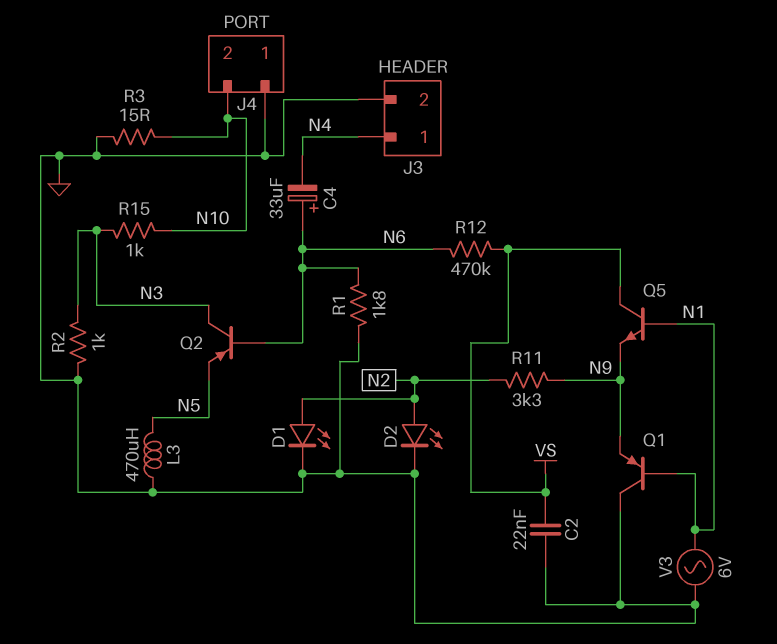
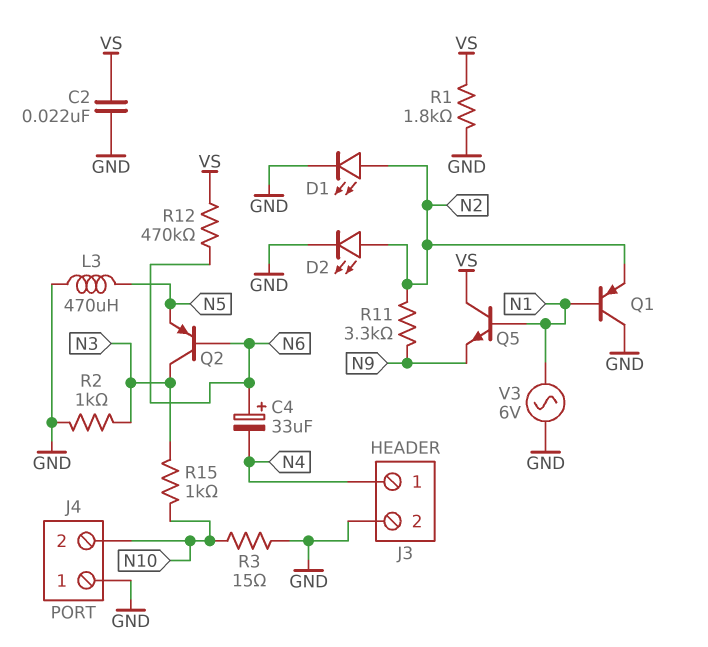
Q1: PNP (B N1, C GND, E N9) -> PNP (B N1, C GND, E N2)
R1: 1.8k (GND, N6) -> 1.8k (GND, VS)

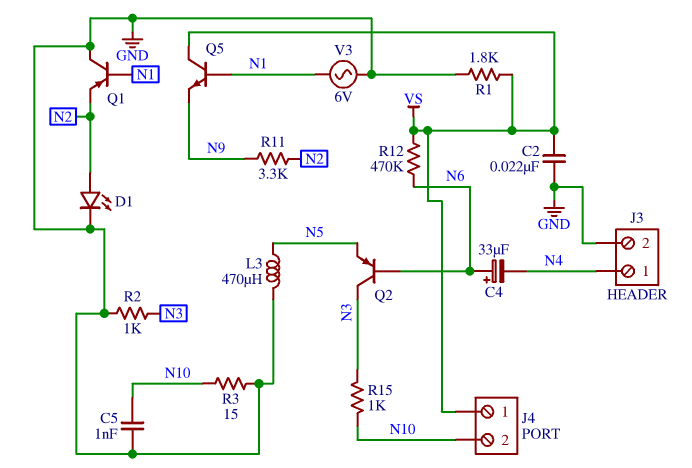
C5: none -> 1nF (GND, N10)
D2: LED (A N2, K GND) -> none
J4 pin 1: GND -> VS

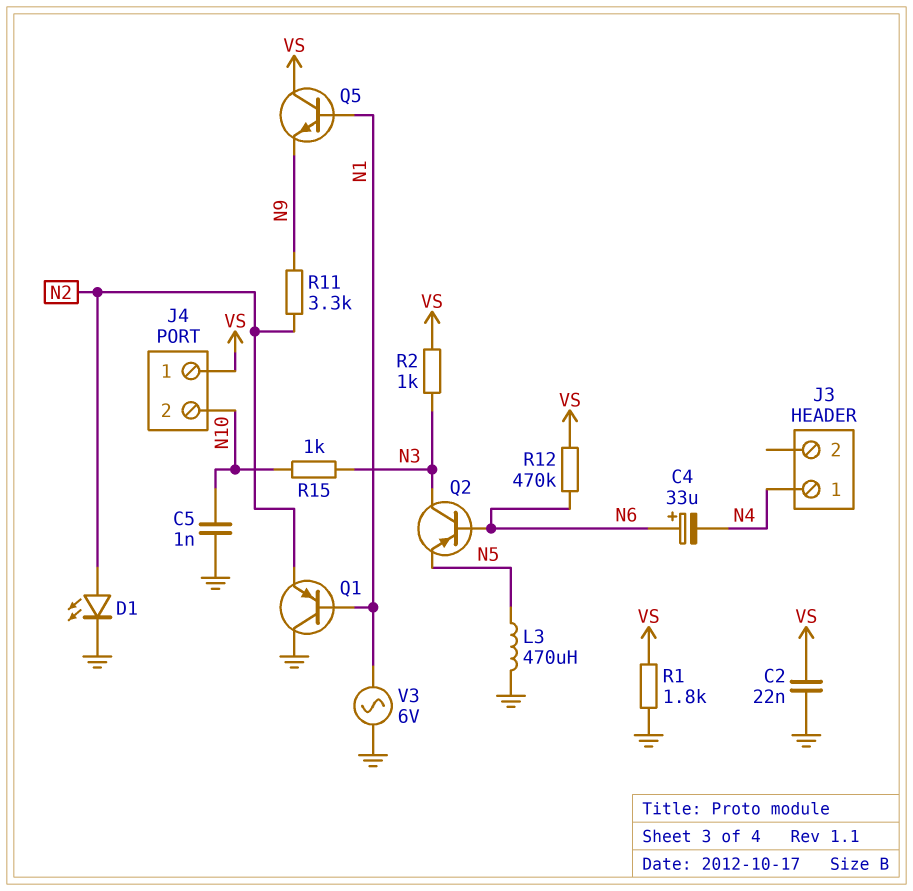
J3 pin 2: GND -> none
R2: 1k (GND, N3) -> 1k (N3, VS)
R3: 15 (GND, N10) -> none

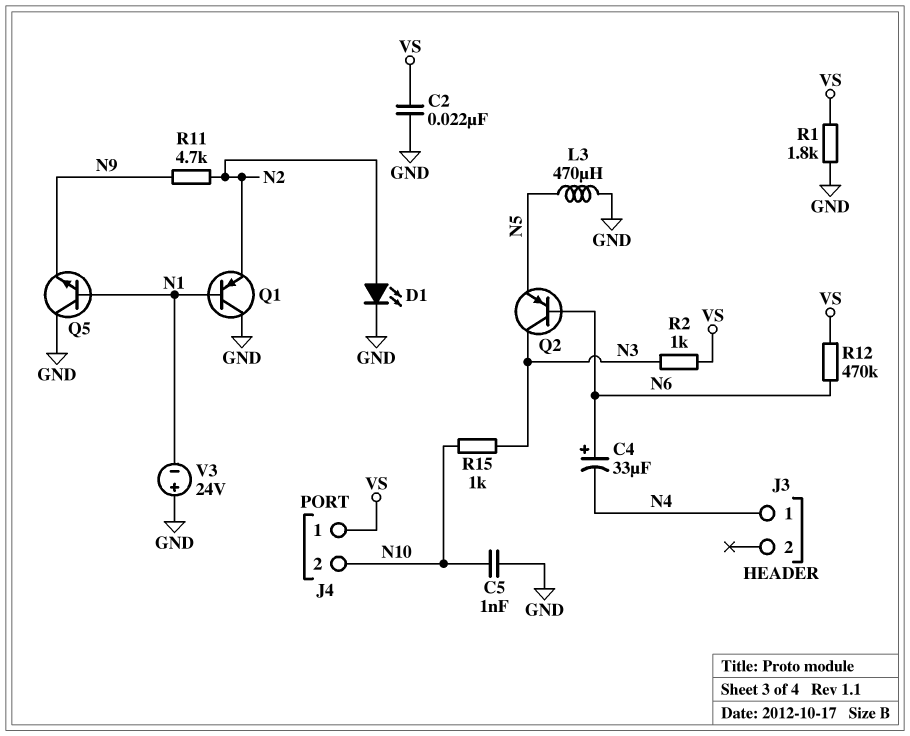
Q5: NPN (B N1, C VS, E N9) -> NPN (B N1, C GND, E N9)
R11: 3.3k (N2, N9) -> 4.7k (N2, N9)
V3: AC 6V (GND, N1) -> 24V (plus GND, minus N1)

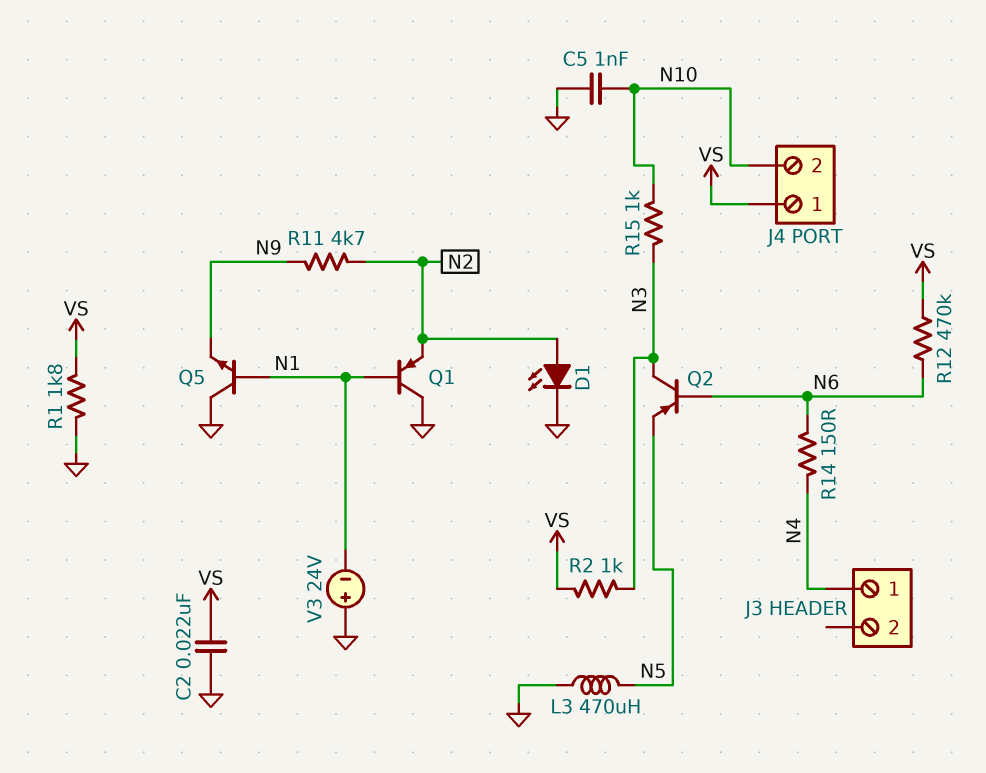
C4: 33uF (plus N6, minus N4) -> none
R14: none -> 150 (N4, N6)

